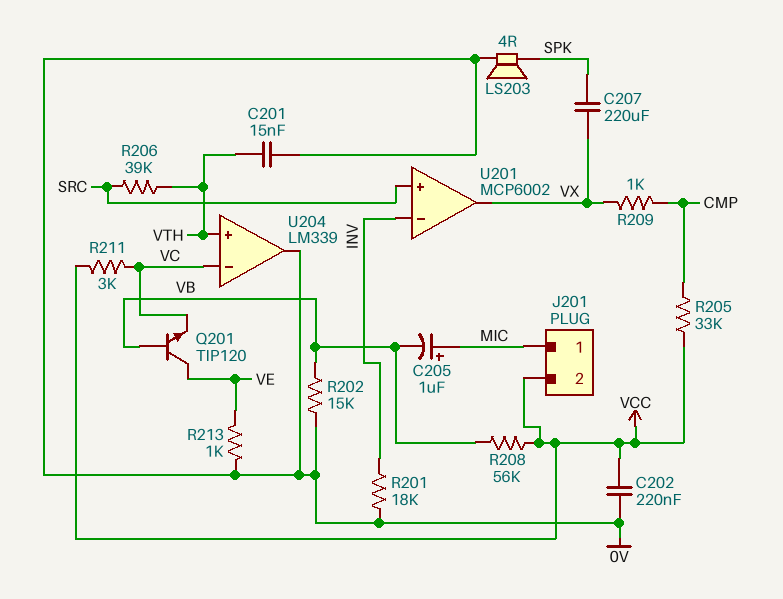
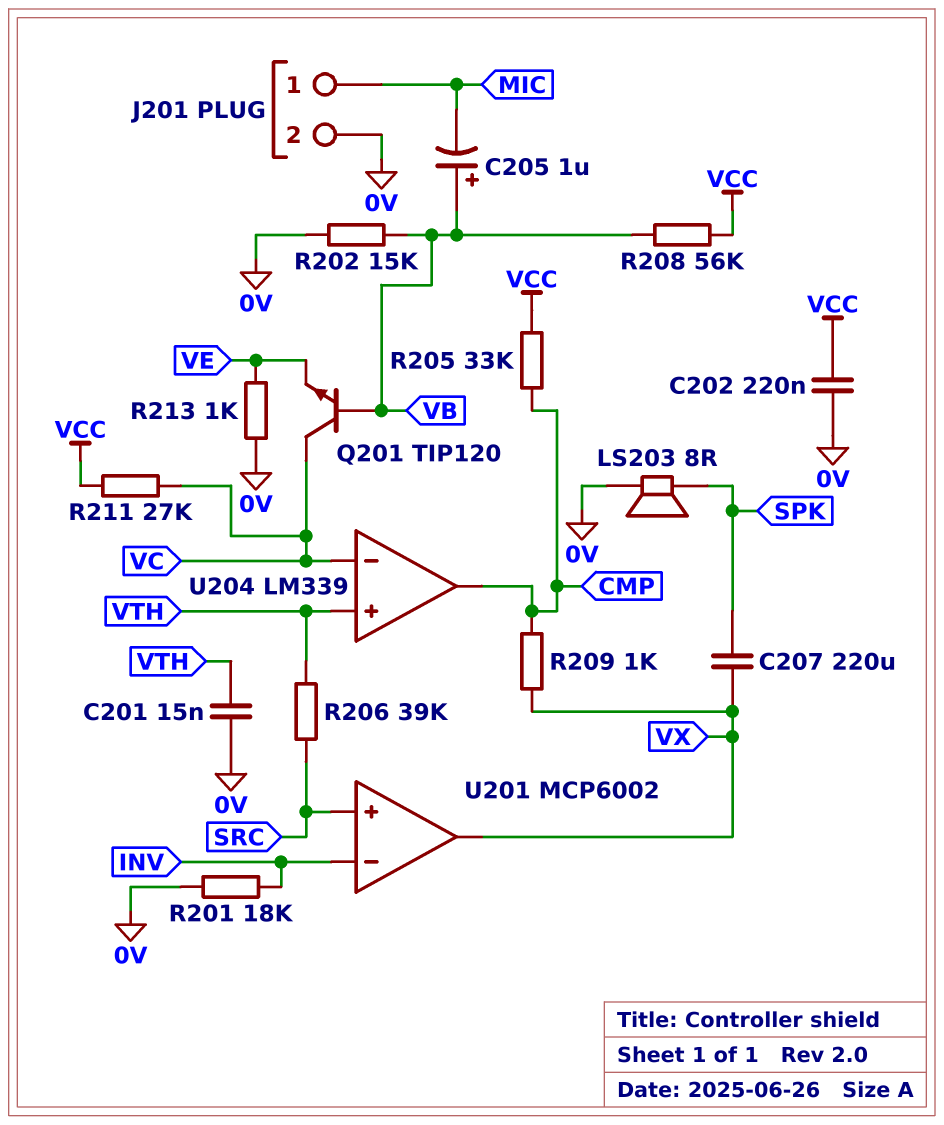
C205: 1uF (plus MIC, minus VB) -> 1uF (plus VB, minus MIC)
J201 pin 2: VCC -> 0V
LS203: speaker 4R (0V, SPK) -> speaker 8R (0V, SPK)
Q201: NPN TIP120 (B VB, C VE, E VC) -> NPN TIP120 (B VB, C VC, E VE)
R211: 3k (VC, VCC) -> 27k (VC, VCC)
U204 pin out: 0V -> CMP

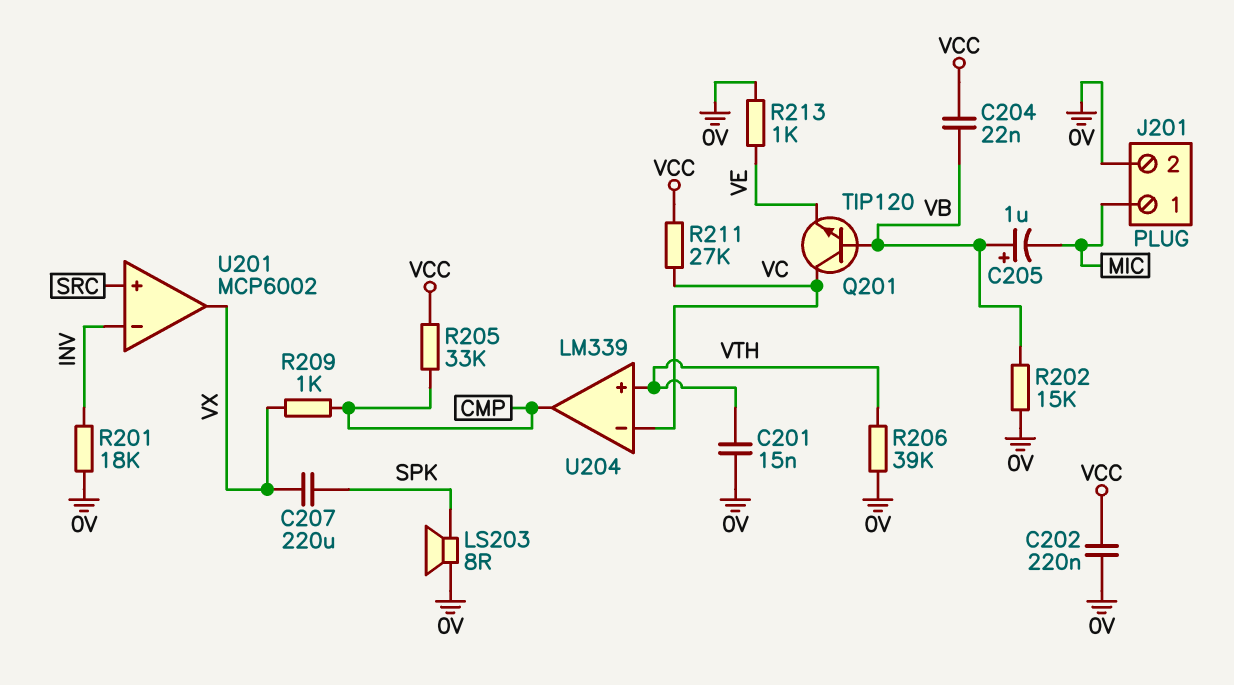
C204: none -> 22nF (VB, VCC)
R206: 39k (SRC, VTH) -> 39k (0V, VTH)
R208: 56k (VB, VCC) -> none

